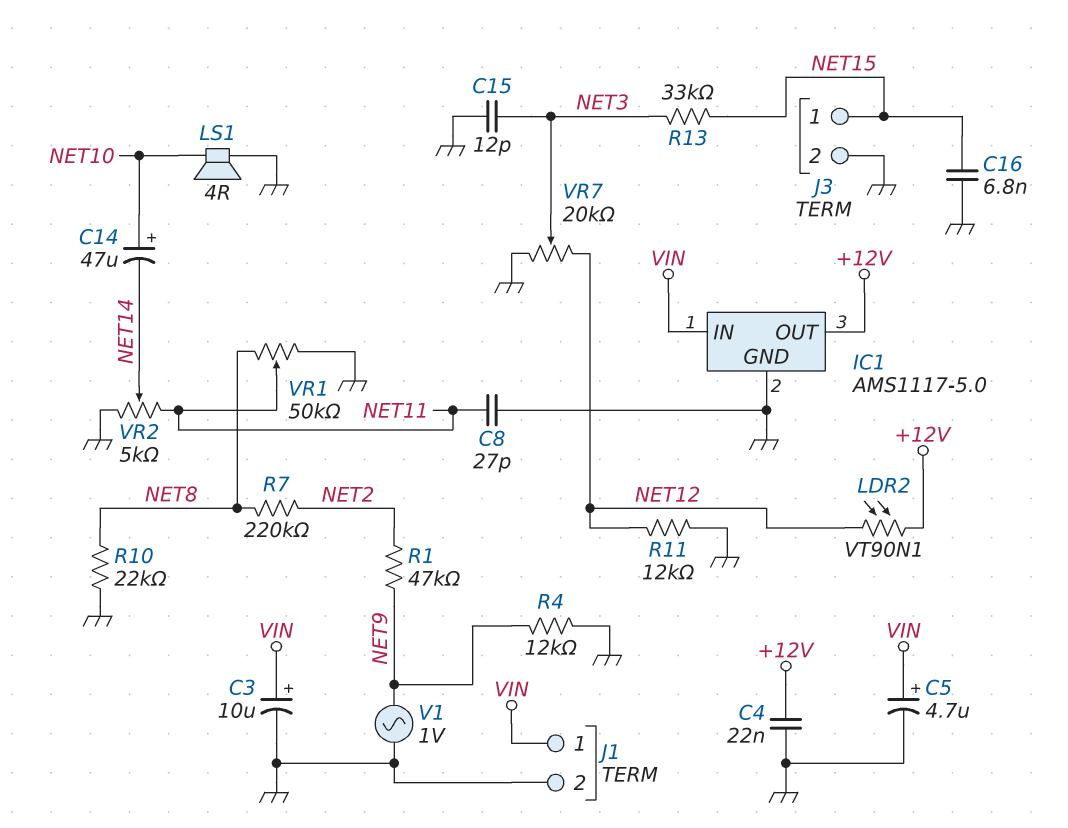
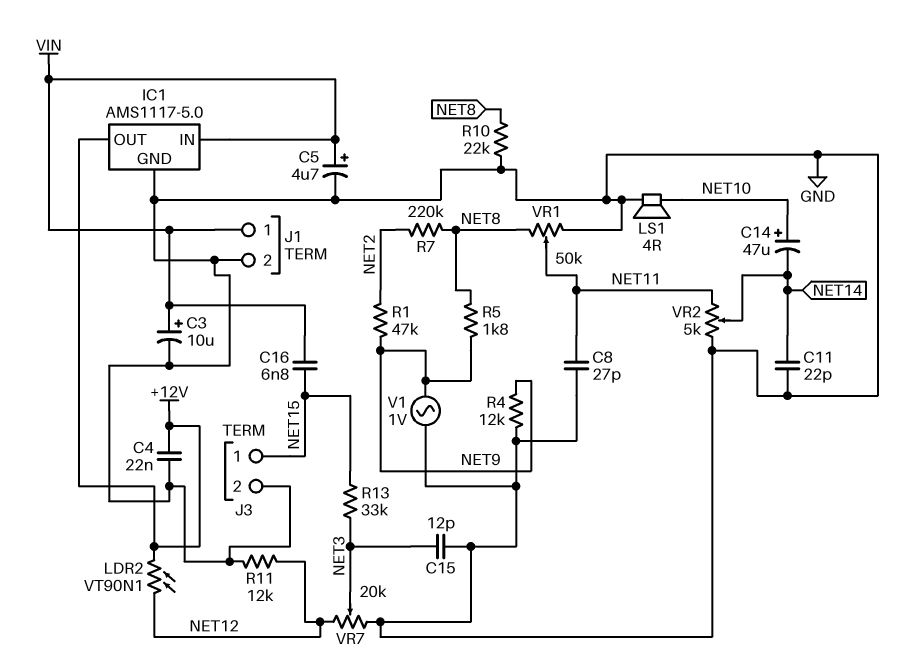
C11: none -> 22pF (GND, NET14)
C16: 6.8nF (GND, NET15) -> 6.8nF (NET15, VIN)
R5: none -> 1.8k (NET8, NET9)

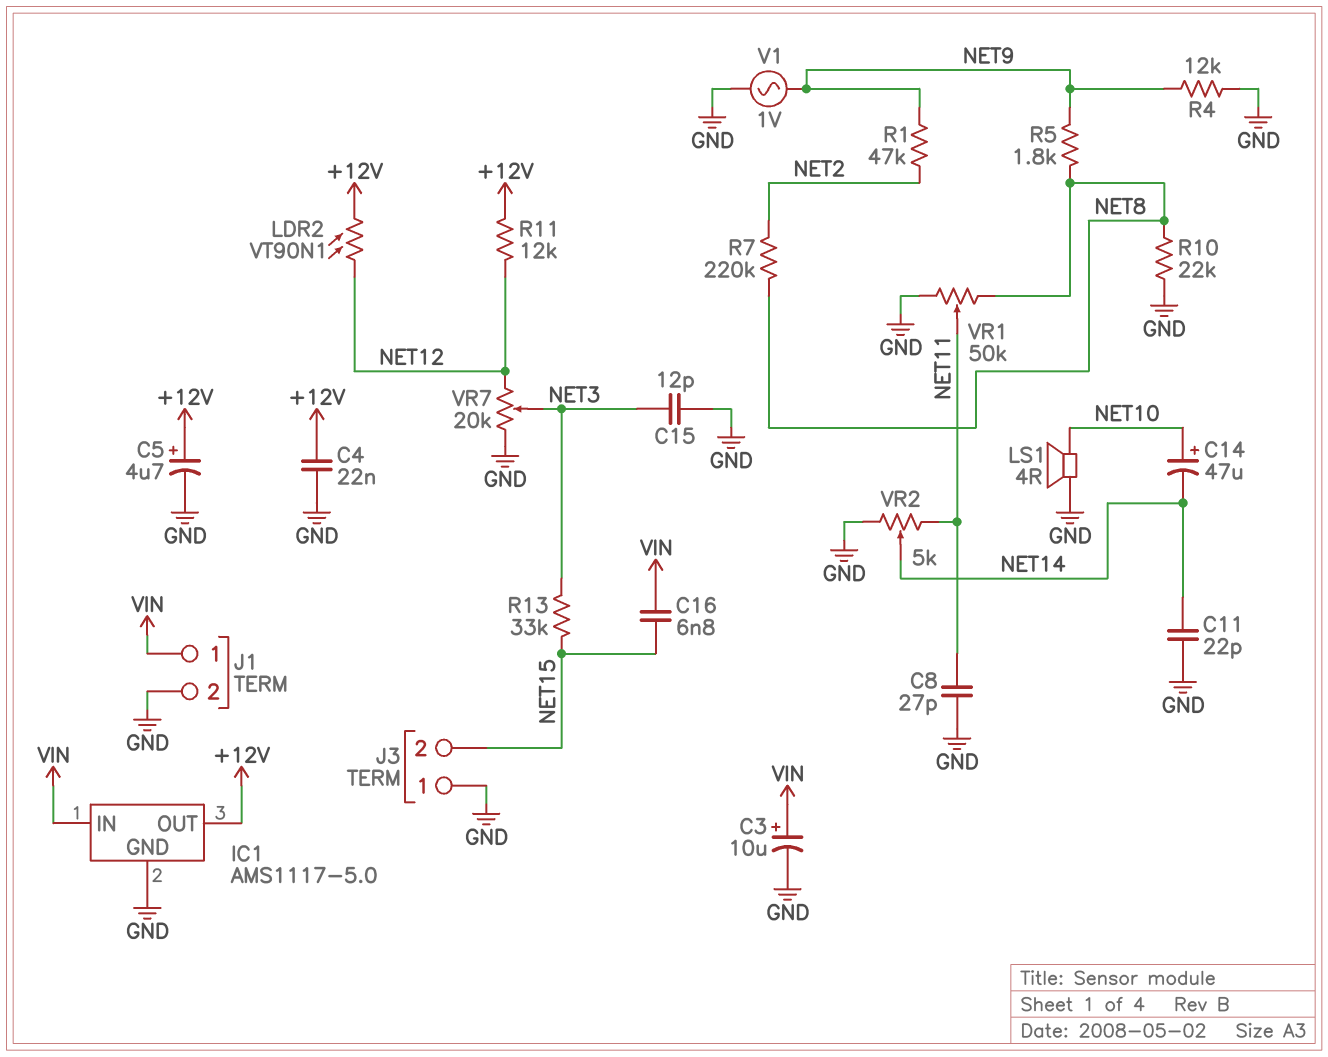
C5: 4.7uF (plus VIN, minus GND) -> 4.7uF (plus +12V, minus GND)
J3 pin 1: NET15 -> GND
J3 pin 2: GND -> NET15
R11: 12k (GND, NET12) -> 12k (+12V, NET12)

